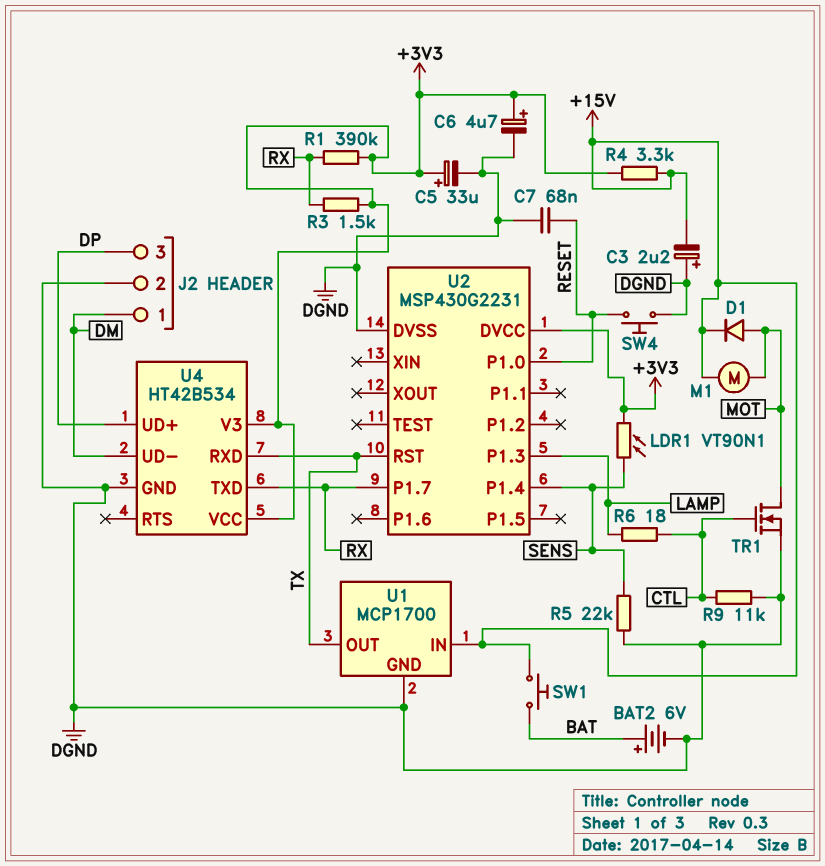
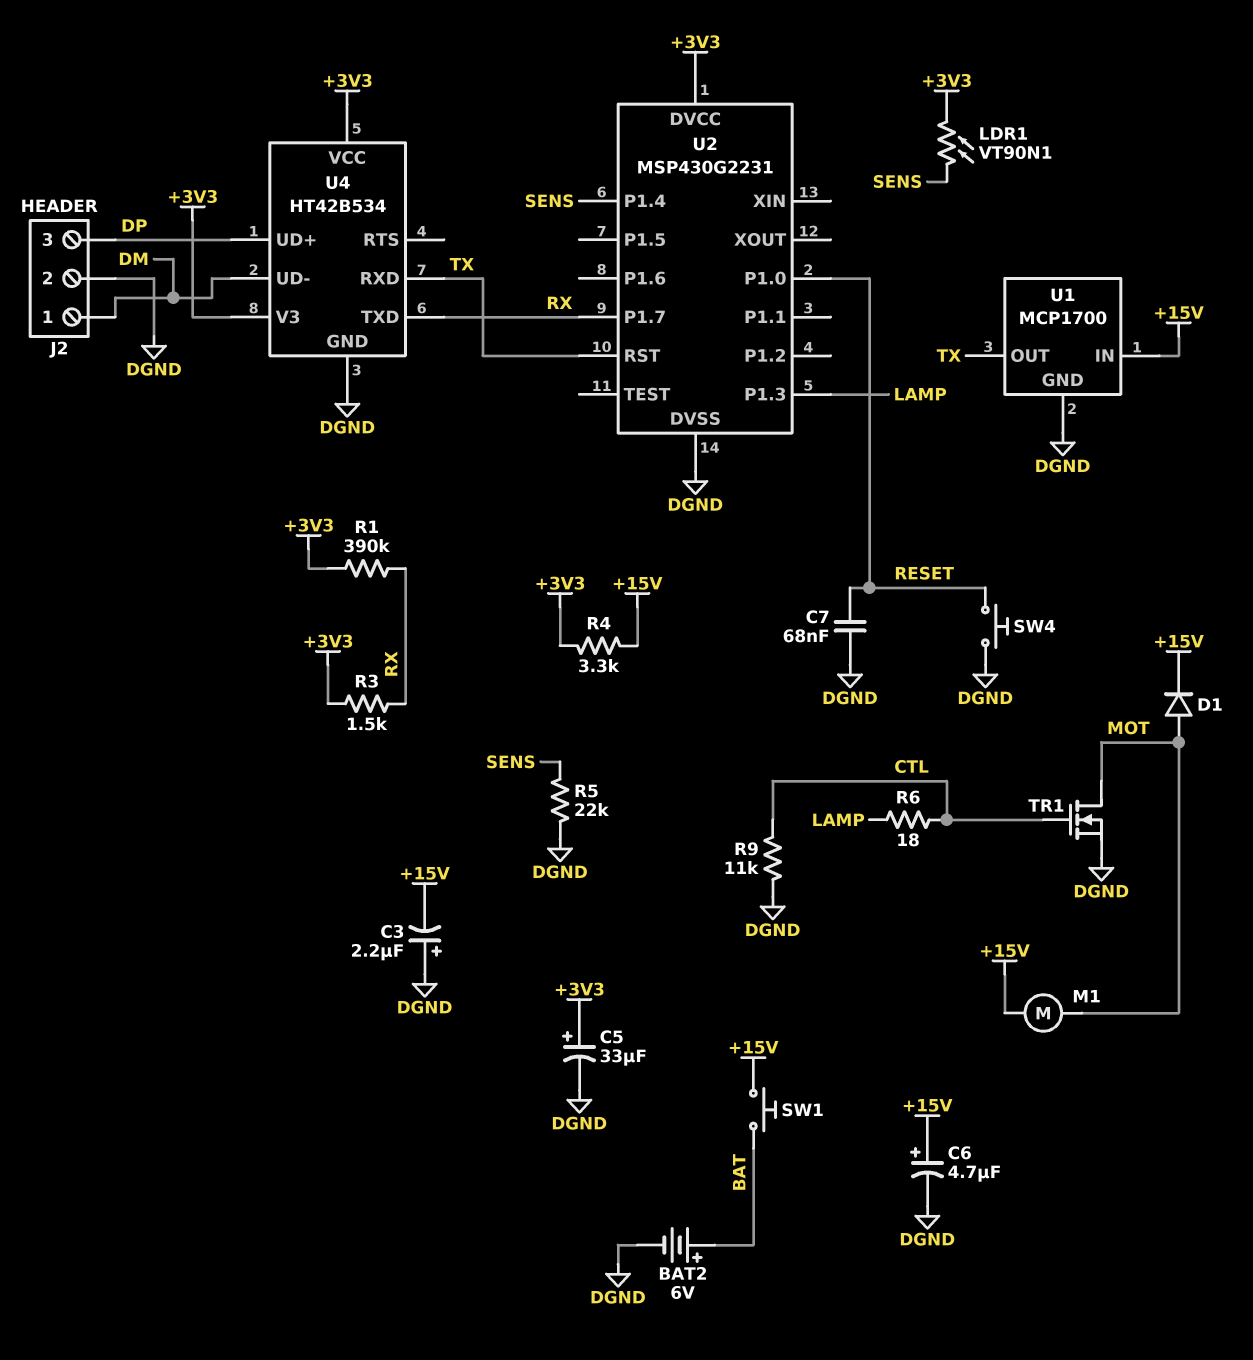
C6: 4.7uF (plus +3V3, minus DGND) -> 4.7uF (plus +15V, minus DGND)

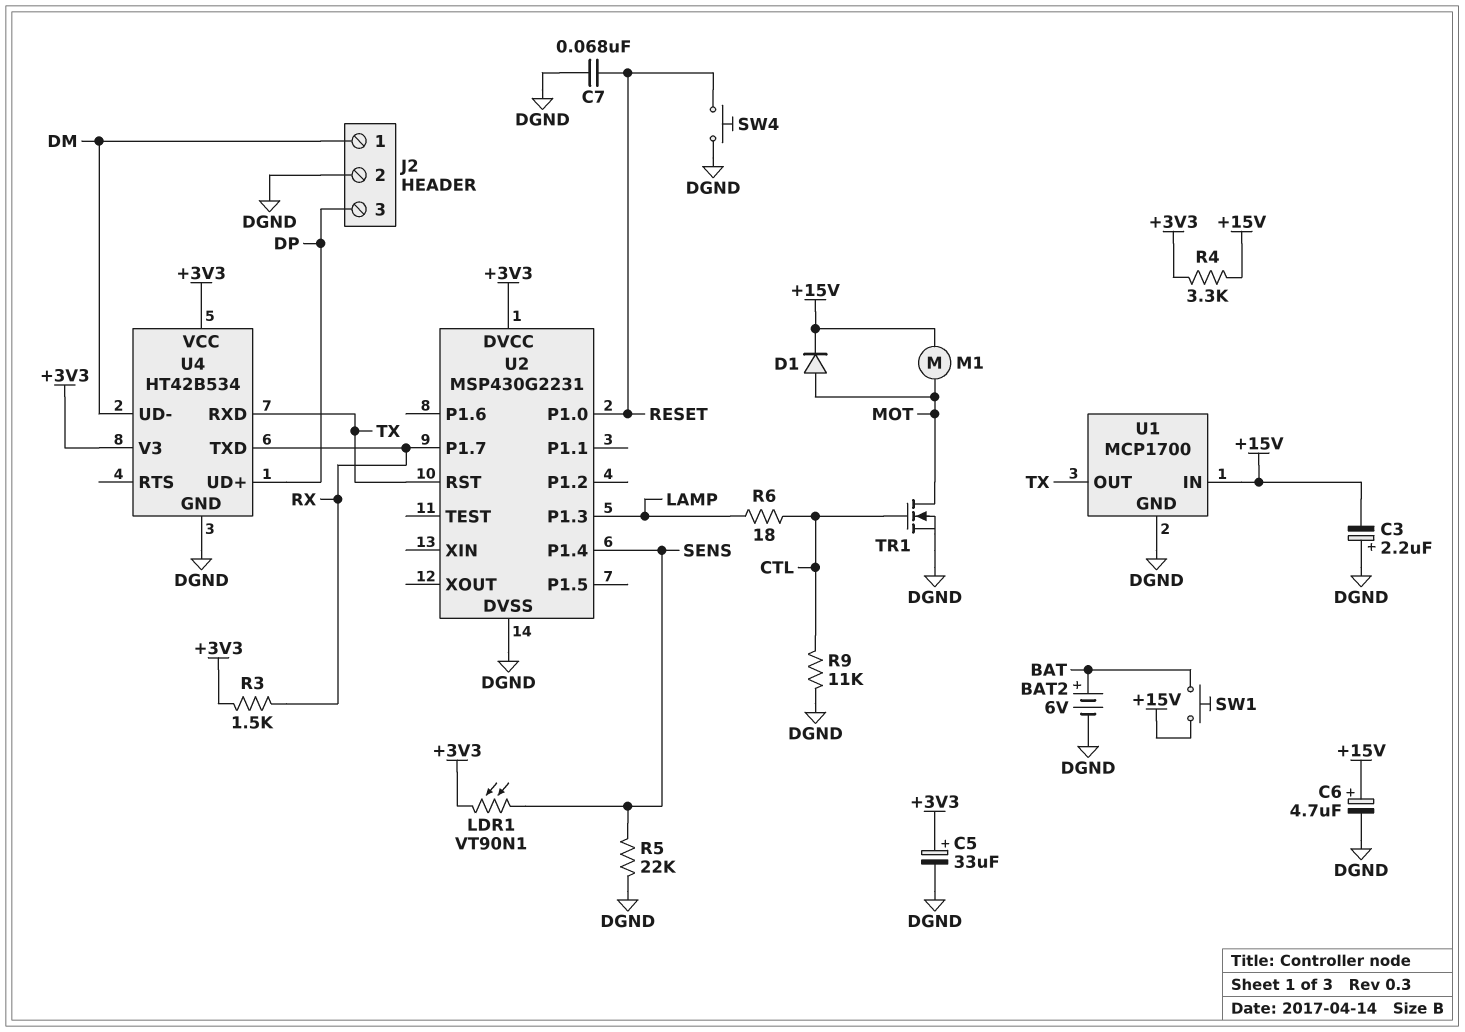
R1: 390k (+3V3, RX) -> none

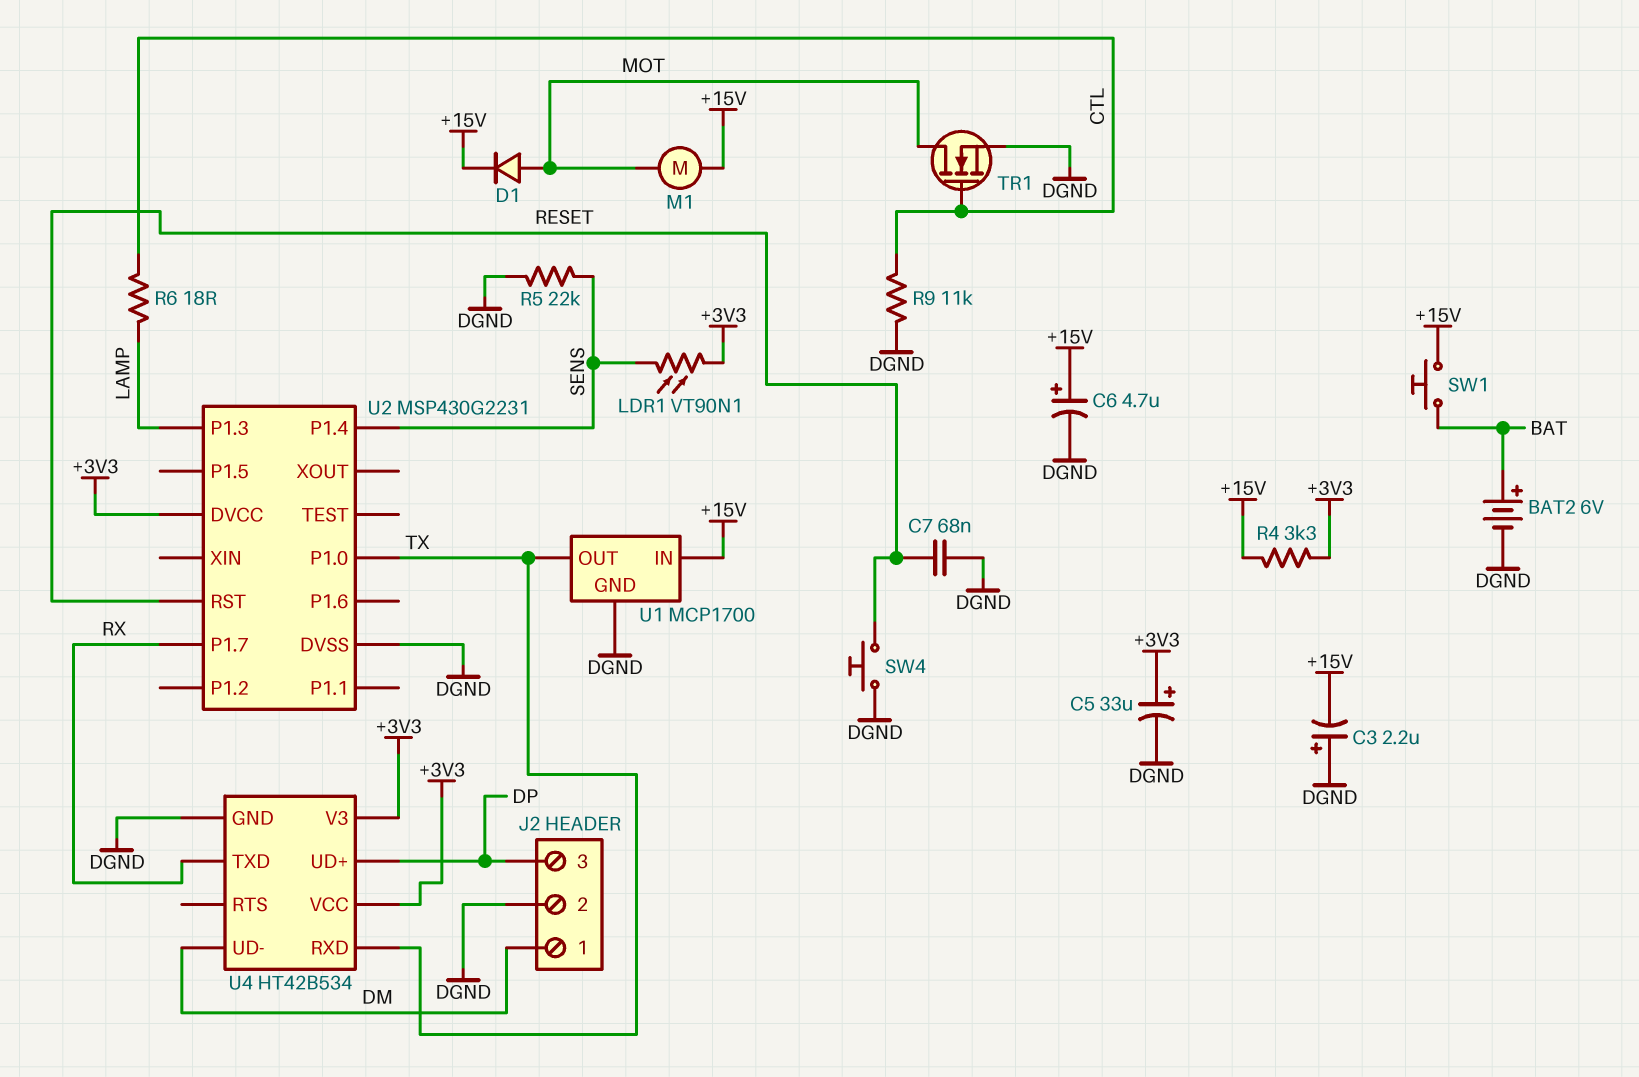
R3: 1.5k (+3V3, RX) -> none
U2 pin P1.0: RESET -> TX
U2 pin RST: TX -> RESET

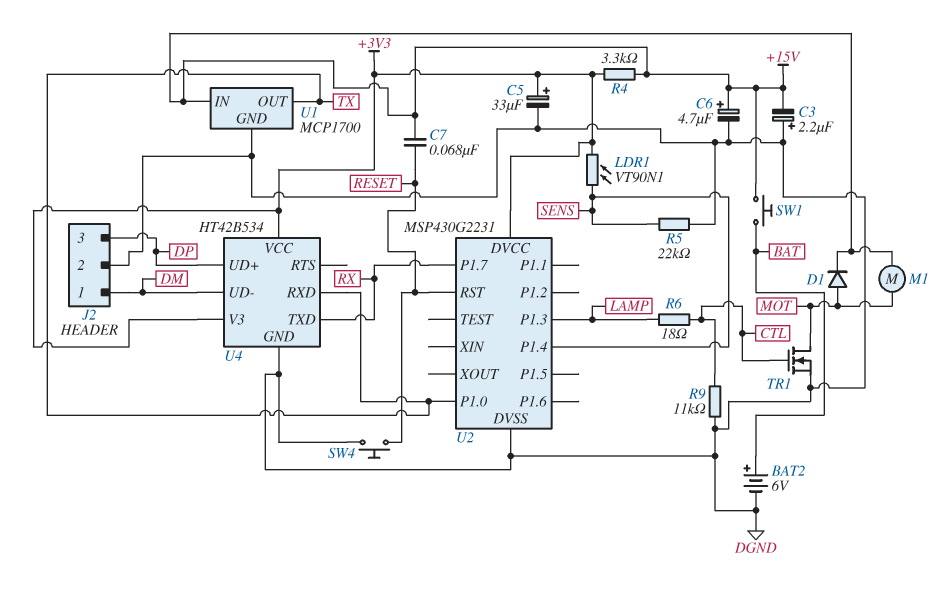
C7: 68nF (DGND, RESET) -> 68nF (+15V, RESET)

